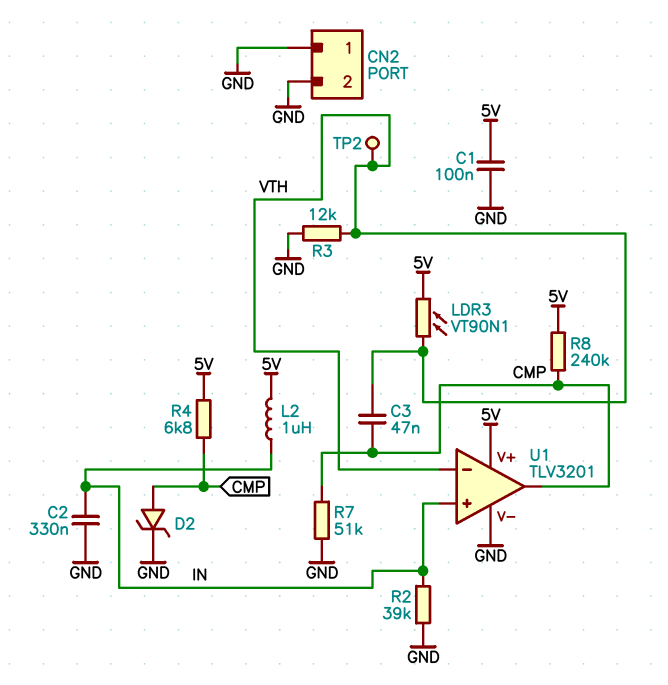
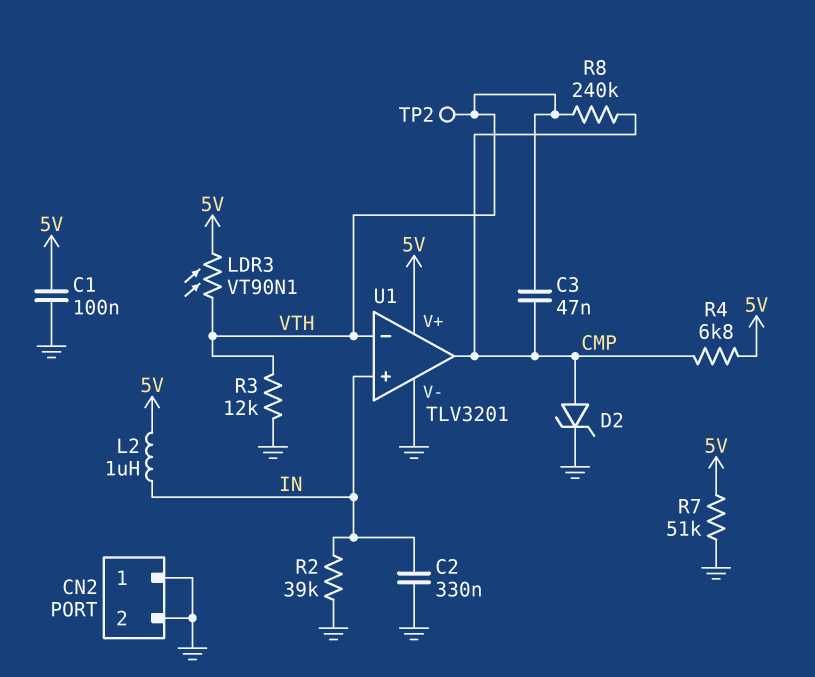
R7: 51k (CMP, GND) -> 51k (5V, GND)
R8: 240k (5V, CMP) -> 240k (CMP, VTH)

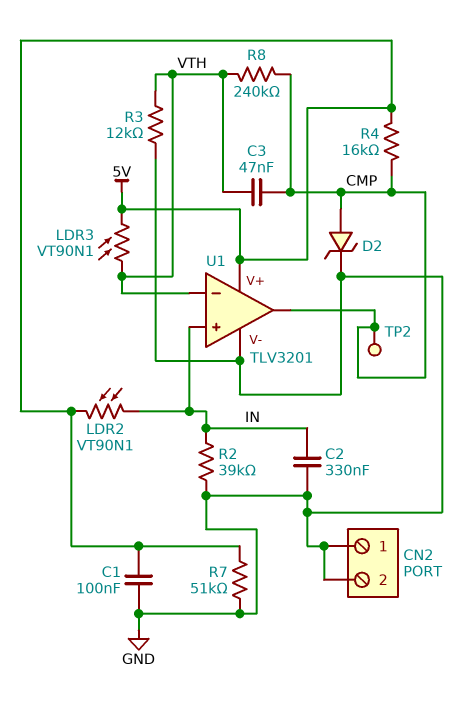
L2: 1uH (5V, IN) -> none
LDR2: none -> VT90N1 (5V, IN)
R4: 6.8k (5V, CMP) -> 16k (5V, CMP)
TP2: test point (VTH) -> test point (CMP)

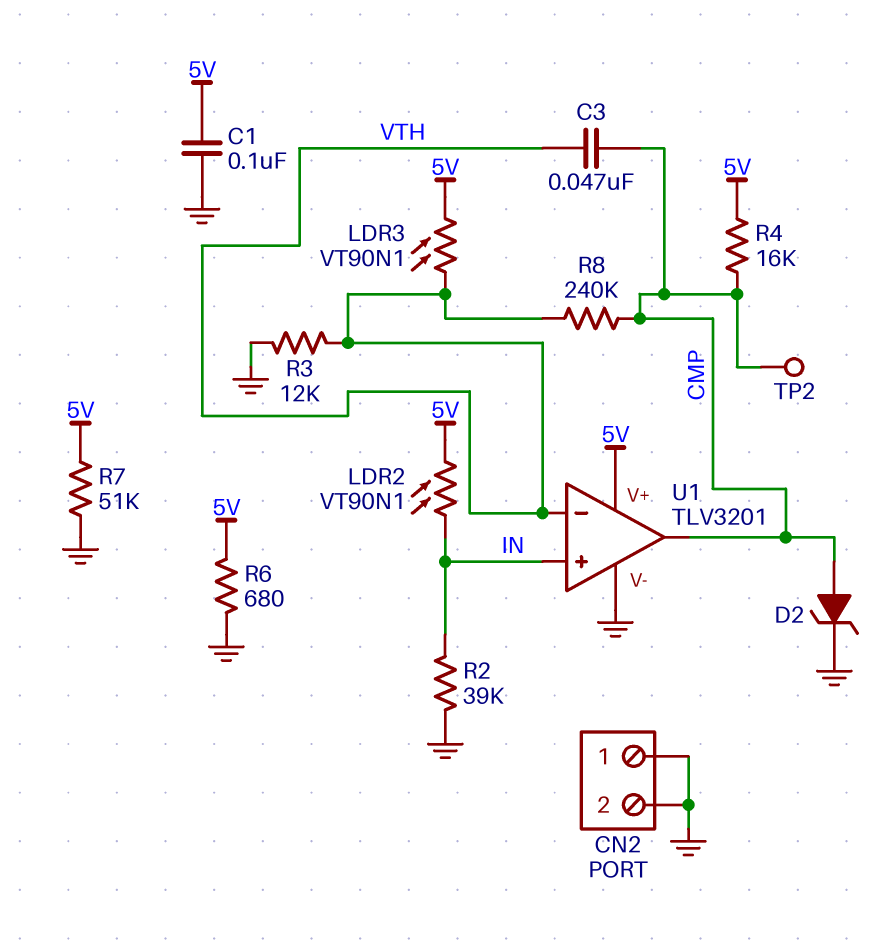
C2: 330nF (GND, IN) -> none
R6: none -> 680 (5V, GND)

